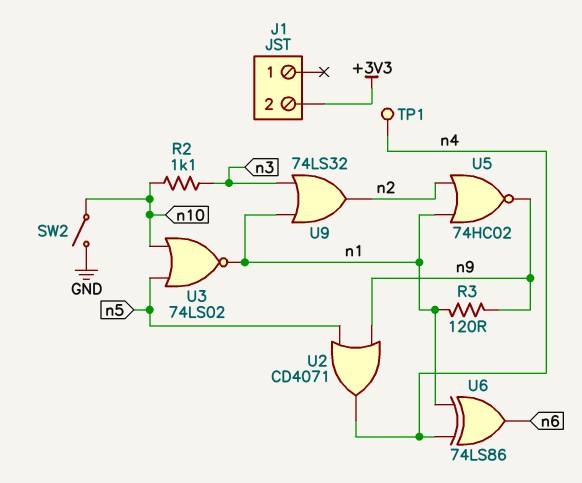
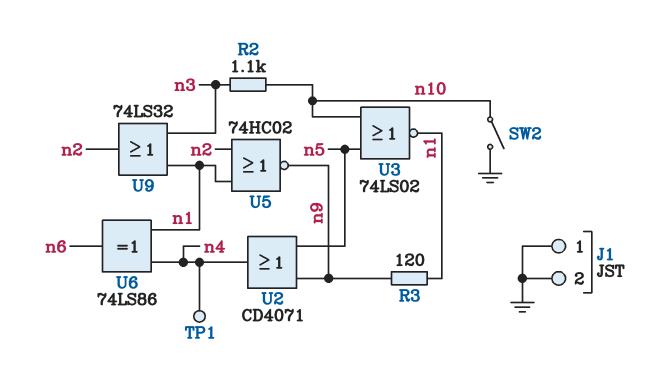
J1 pin 1: none -> GND
J1 pin 2: +3V3 -> GND

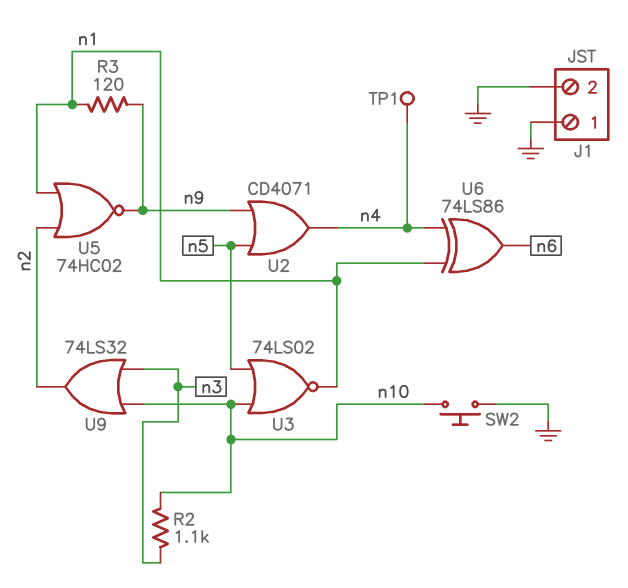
SW2: switch (GND, n10) -> button (GND, n10)
U9: OR 74LS32 (in n1, in n3, out n2) -> OR 74LS32 (in n3, in n10, out n2)

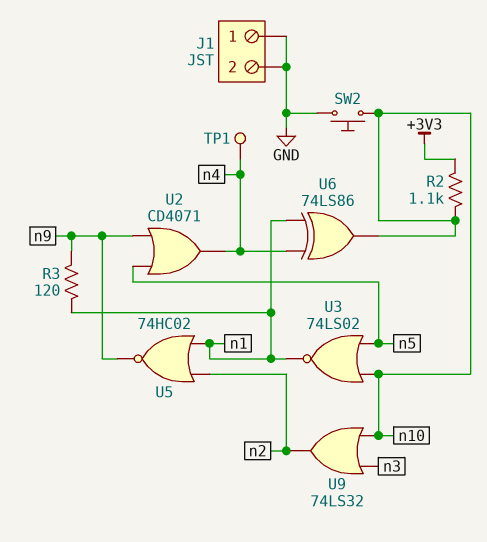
R2: 1.1k (n3, n10) -> 1.1k (+3V3, n10)
U6: XOR 74LS86 (in n1, in n4, out n6) -> XOR 74LS86 (in n1, in n4, out n10)

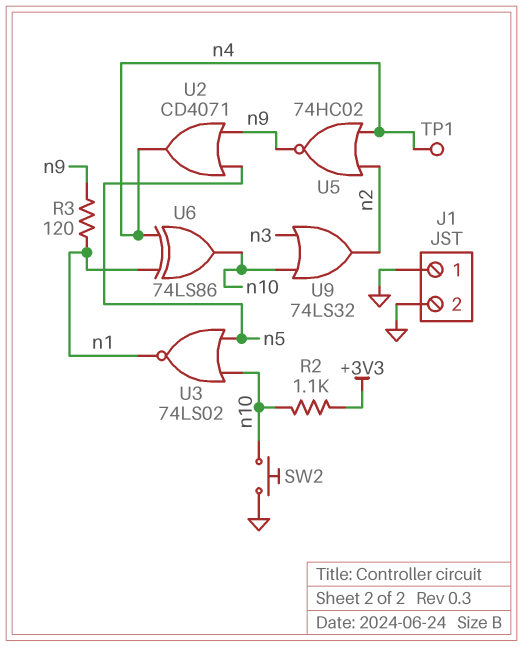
U5: NOR 74HC02 (in n1, in n2, out n9) -> NOR 74HC02 (in n2, in n4, out n9)

